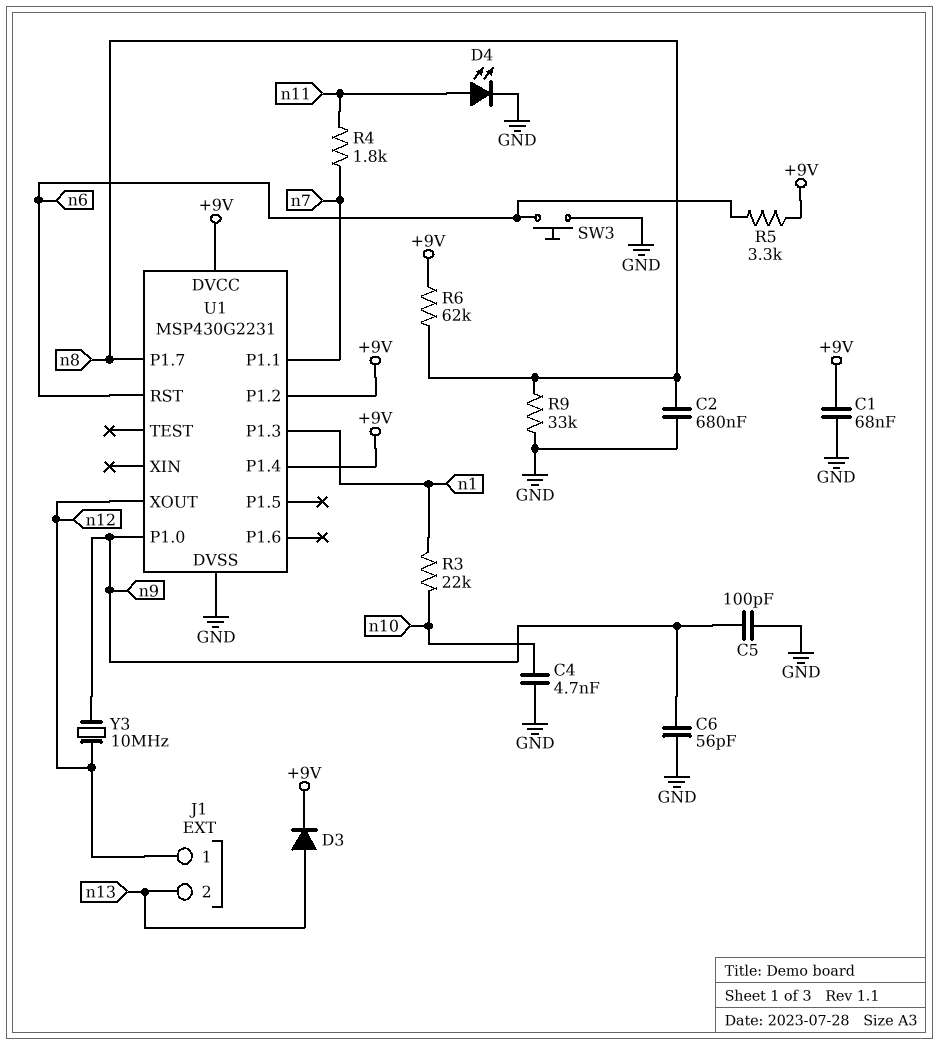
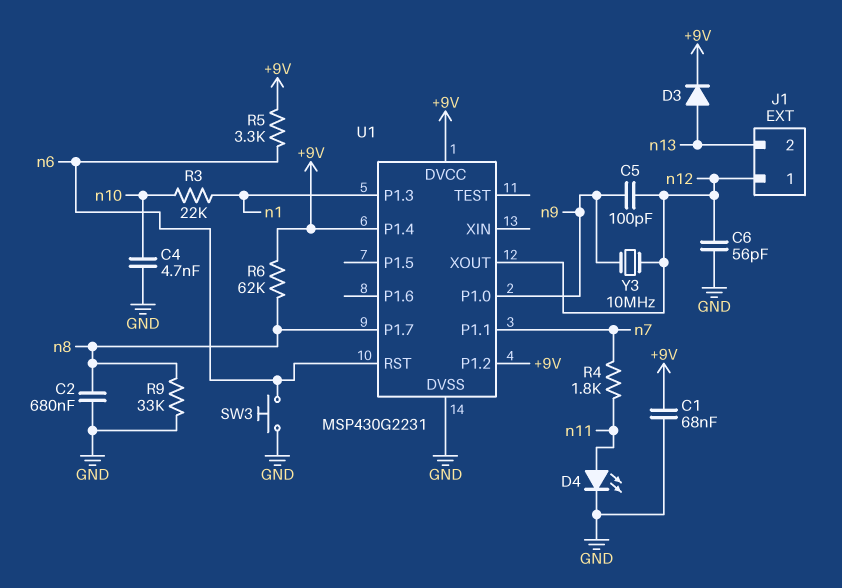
C5: 100pF (GND, n9) -> 100pF (n9, n12)
C6: 56pF (GND, n9) -> 56pF (GND, n12)

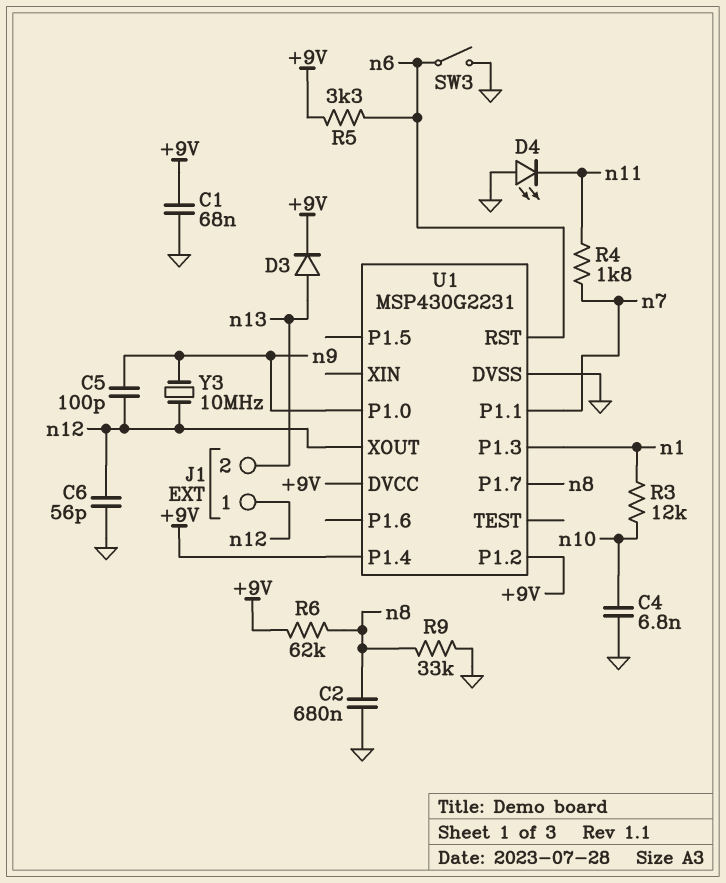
C4: 4.7nF (GND, n10) -> 6.8nF (GND, n10)
D4: LED (A n11, K GND) -> LED (A GND, K n11)
R3: 22k (n1, n10) -> 12k (n1, n10)
SW3: button (GND, n6) -> switch (GND, n6)

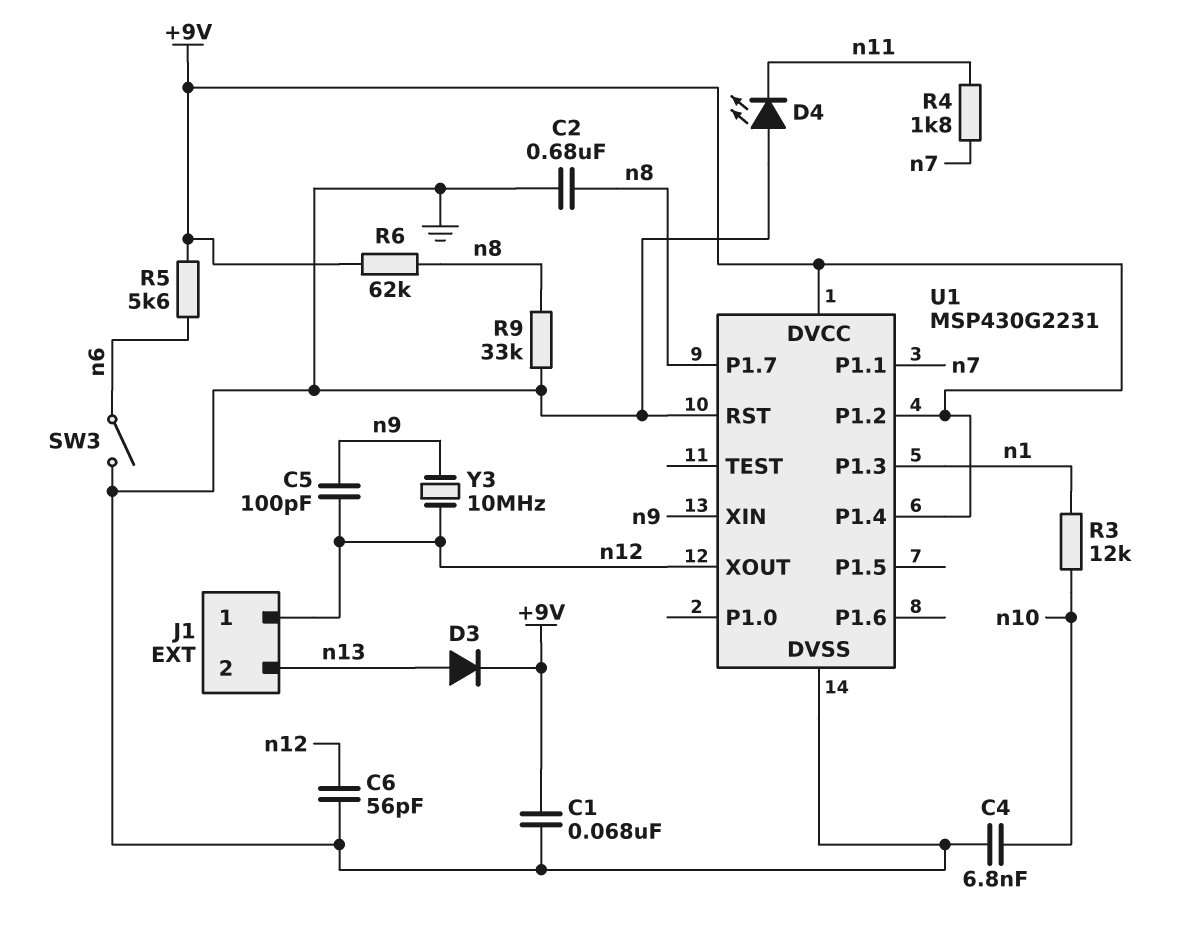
R5: 3.3k (+9V, n6) -> 5.6k (+9V, n6)
U1 pin P1.0: n9 -> none
U1 pin RST: n6 -> GND
U1 pin XIN: none -> n9

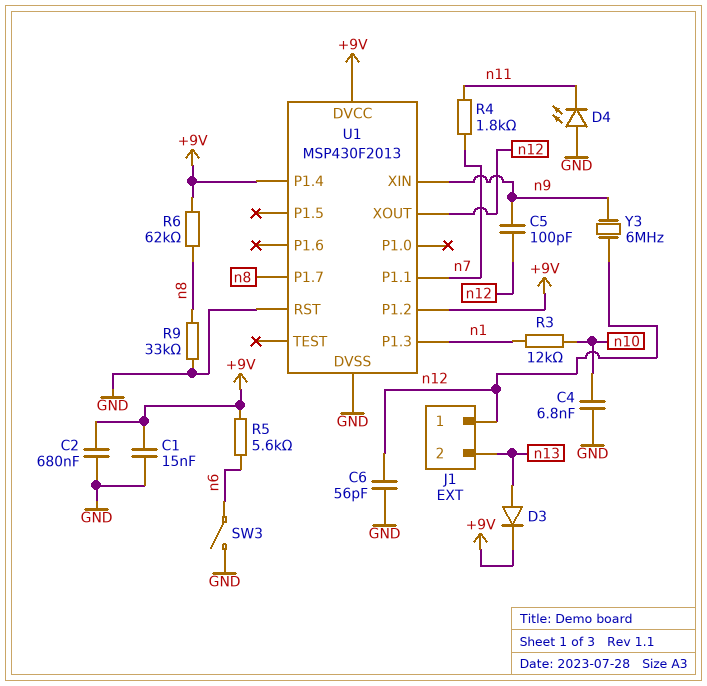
C1: 68nF (+9V, GND) -> 15nF (+9V, GND)
C2: 680nF (GND, n8) -> 680nF (+9V, GND)
U1: MSP430G2231 -> MSP430F2013
Y3: 10MHz (n9, n12) -> 6MHz (n9, n12)

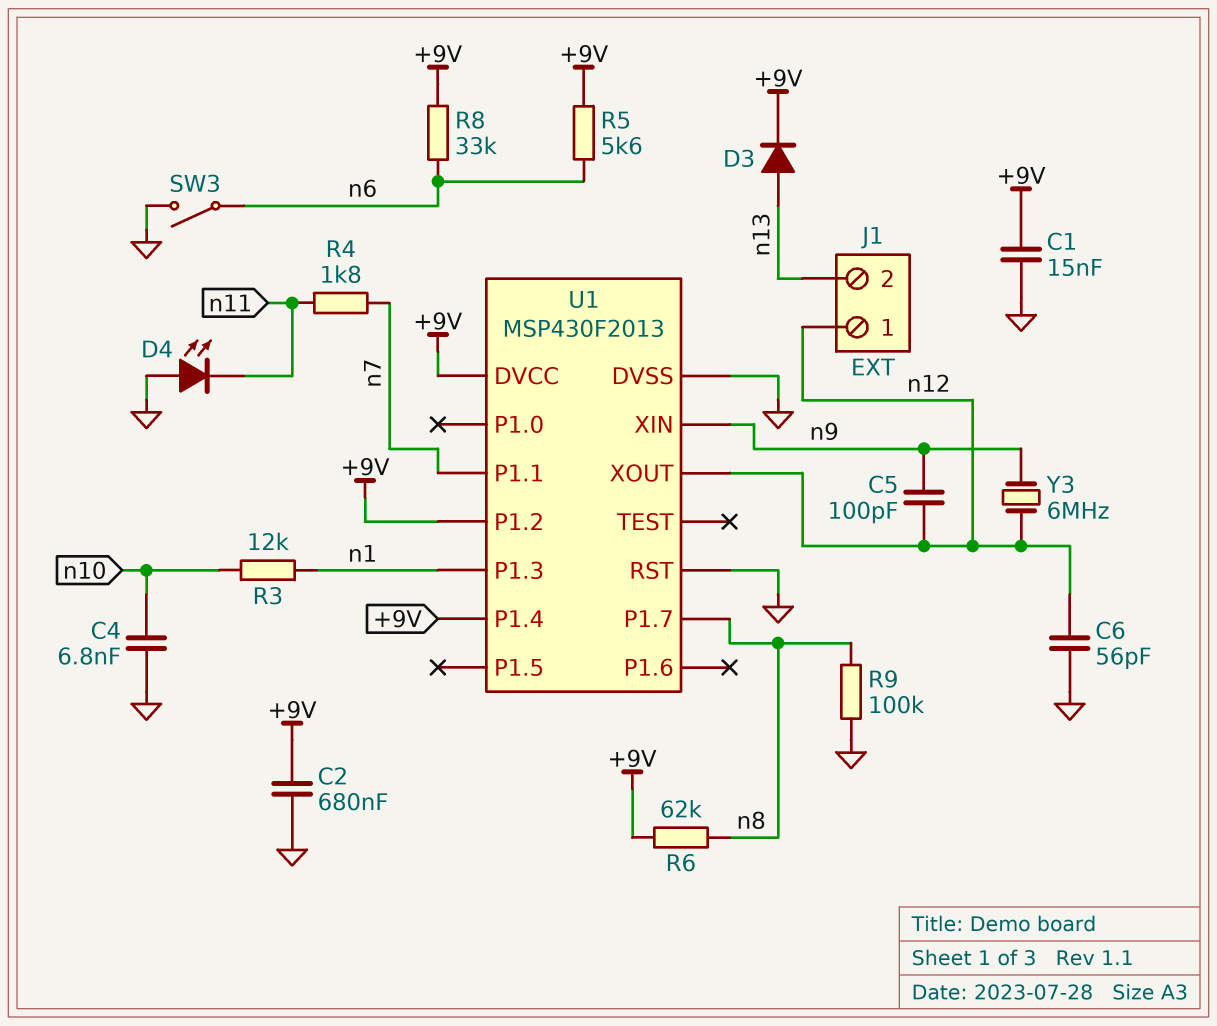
R8: none -> 33k (+9V, n6)
R9: 33k (GND, n8) -> 100k (GND, n8)

